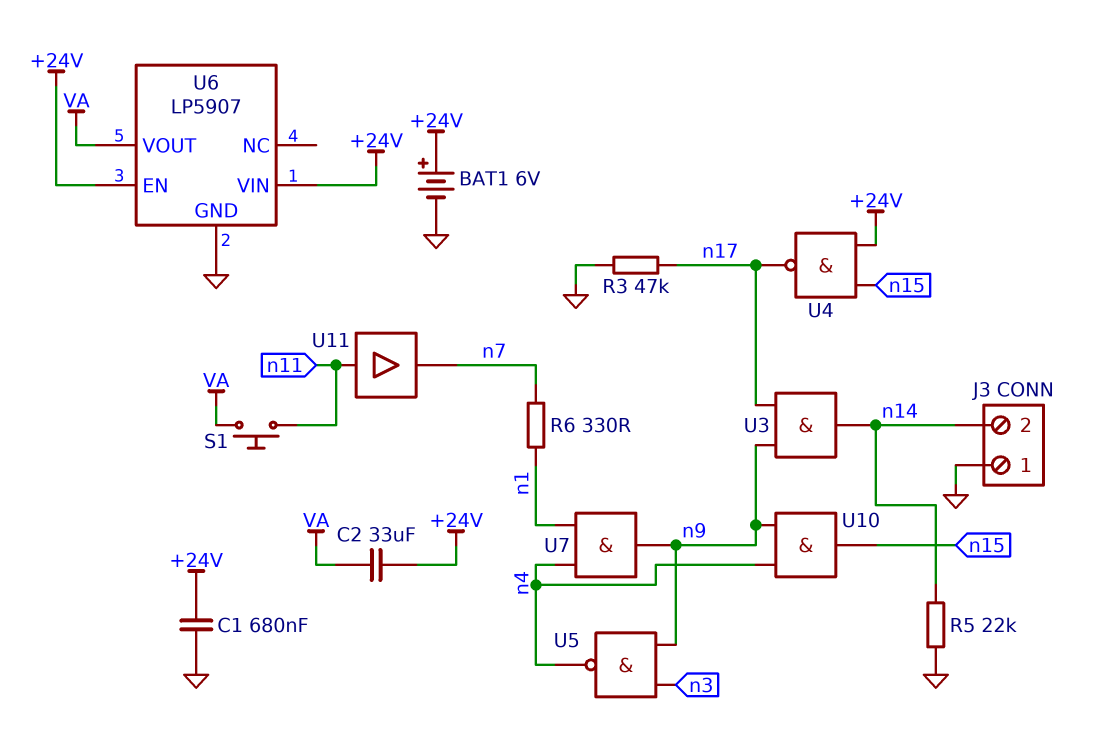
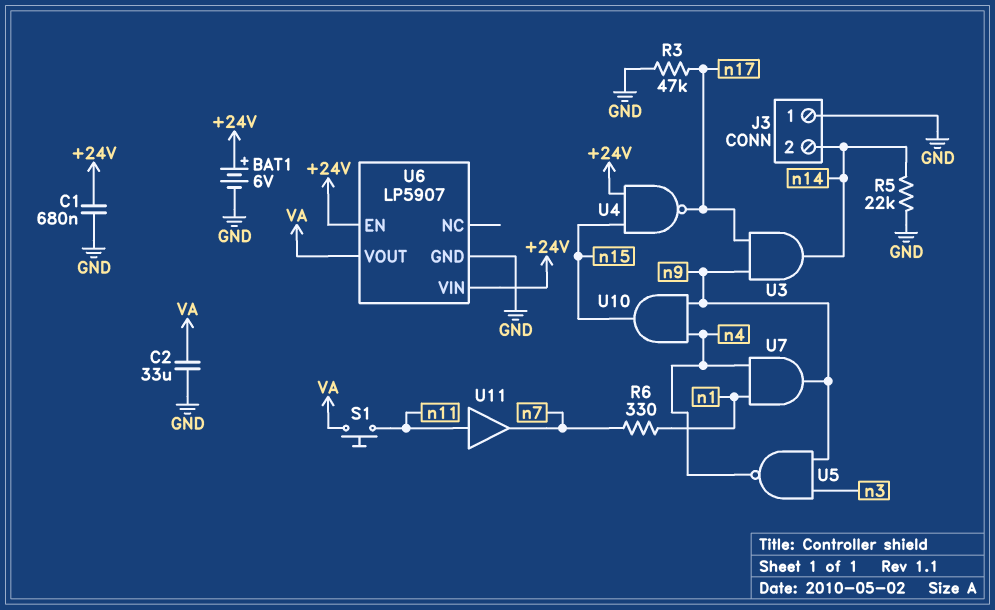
C2: 33uF (+24V, VA) -> 33uF (GND, VA)

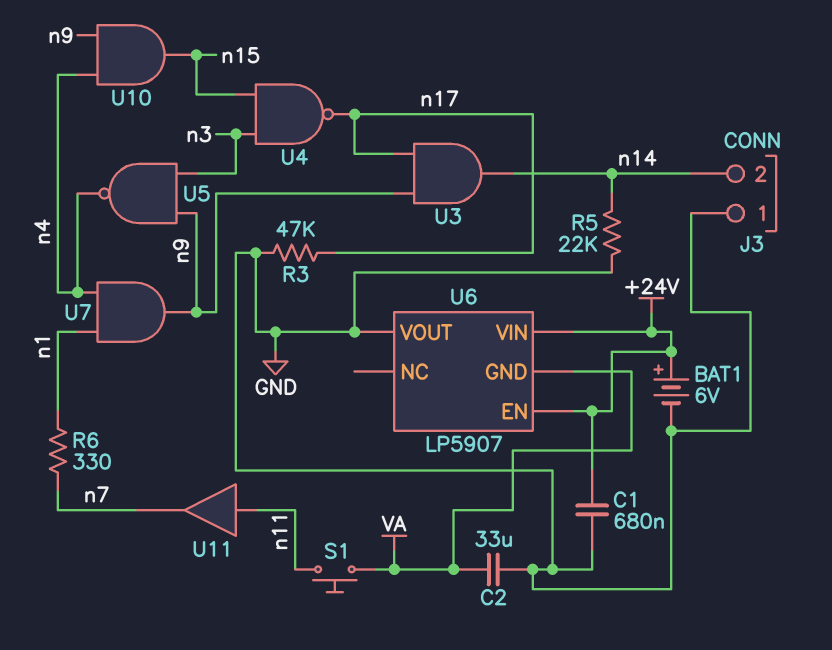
U4: NAND (in +24V, in n15, out n17) -> NAND (in n3, in n15, out n17)
U6 pin GND: GND -> VA
U6 pin VOUT: VA -> GND

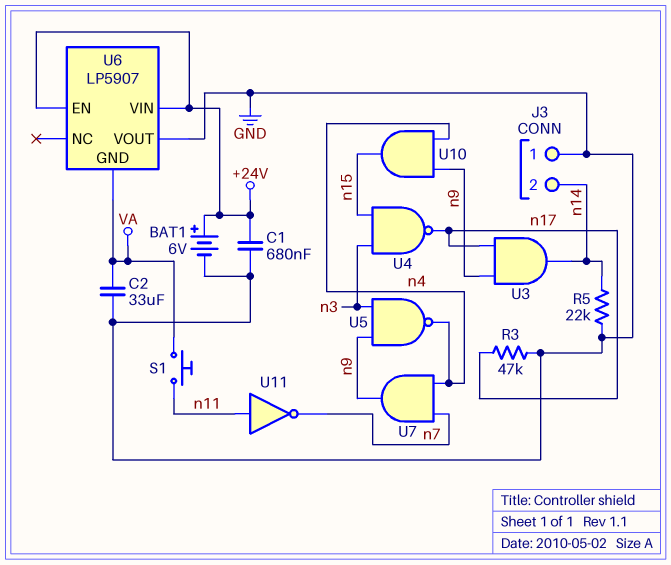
R6: 330 (n1, n7) -> none
U7: AND (in n1, in n4, out n9) -> AND (in n4, in n7, out n9)
U11: buffer (in n11, out n7) -> NOT (in n11, out n7)

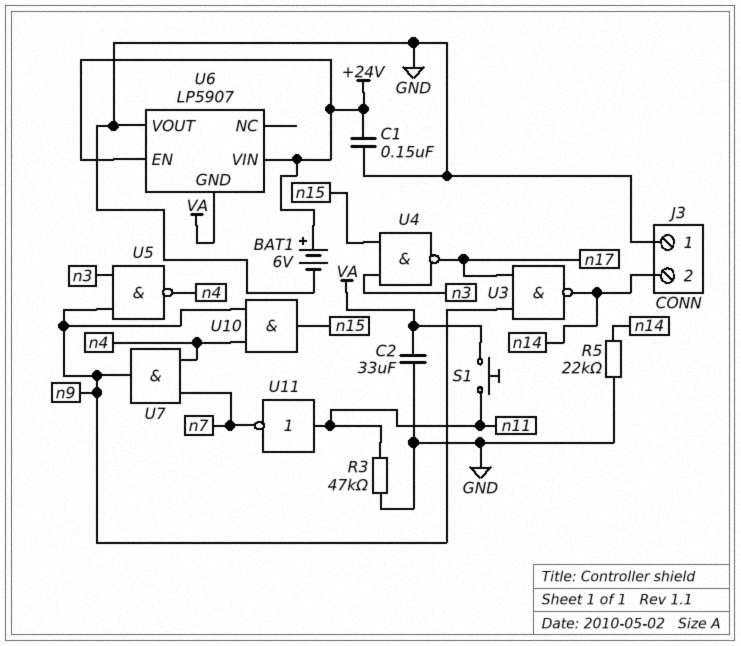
C1: 680nF (+24V, GND) -> 150nF (+24V, GND)
R3: 47k (GND, n17) -> 47k (GND, n11)
U3: AND (in n9, in n17, out n14) -> NAND (in n9, in n17, out n14)

